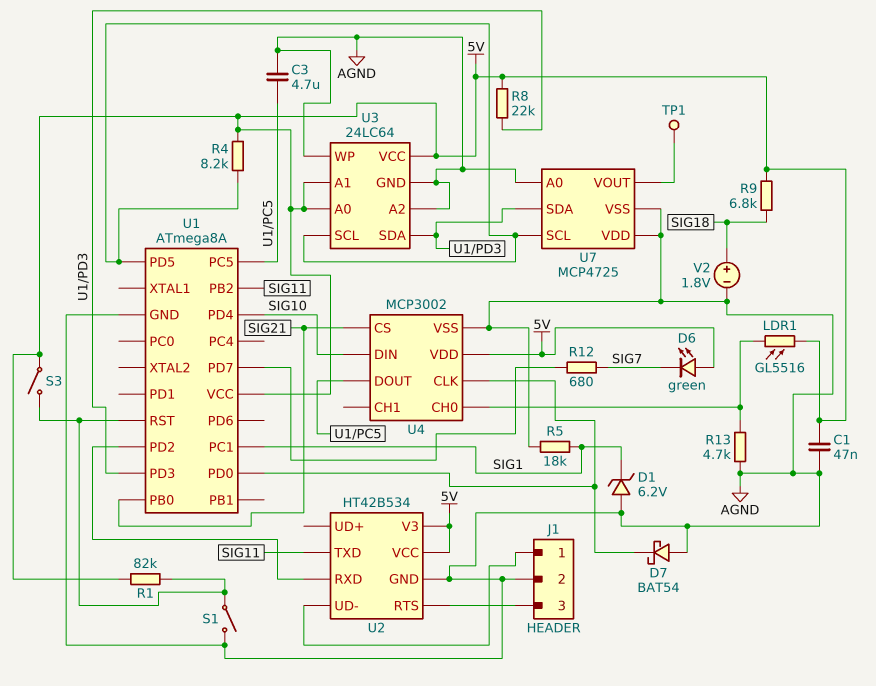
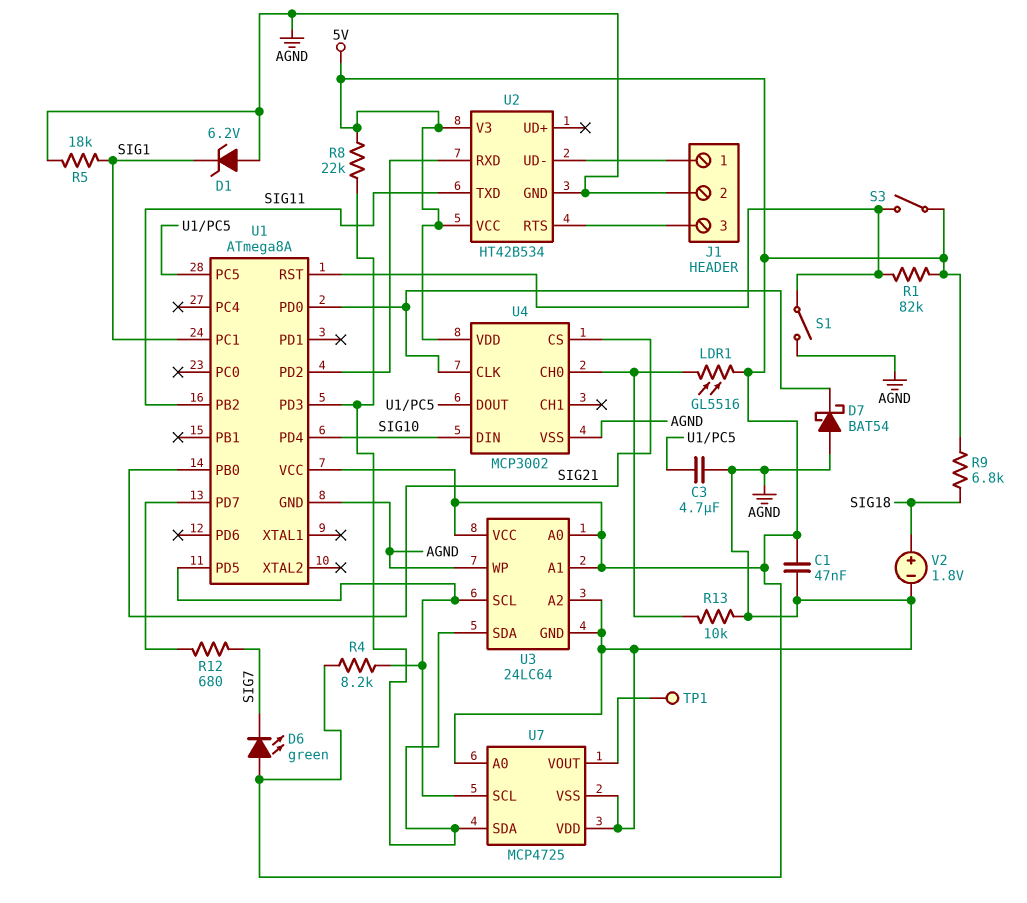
R13: 4.7k (AGND, U4/CH0) -> 10k (AGND, U4/CH0)

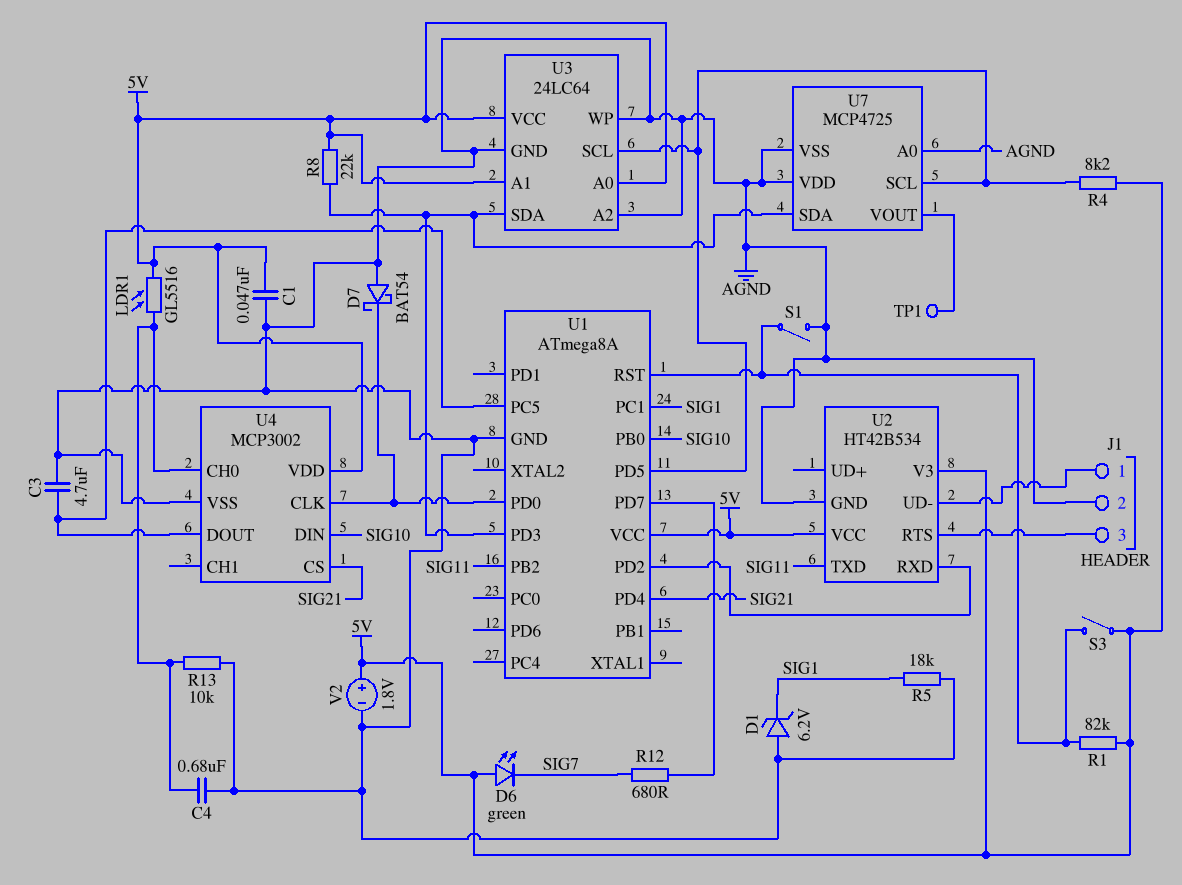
C4: none -> 680nF (AGND, U4/CH0)
R9: 6.8k (5V, SIG18) -> none
U1 pin PB0: SIG21 -> SIG10
U1 pin PD4: SIG10 -> SIG21
V2: 1.8V (plus SIG18, minus AGND) -> 1.8V (plus 5V, minus AGND)

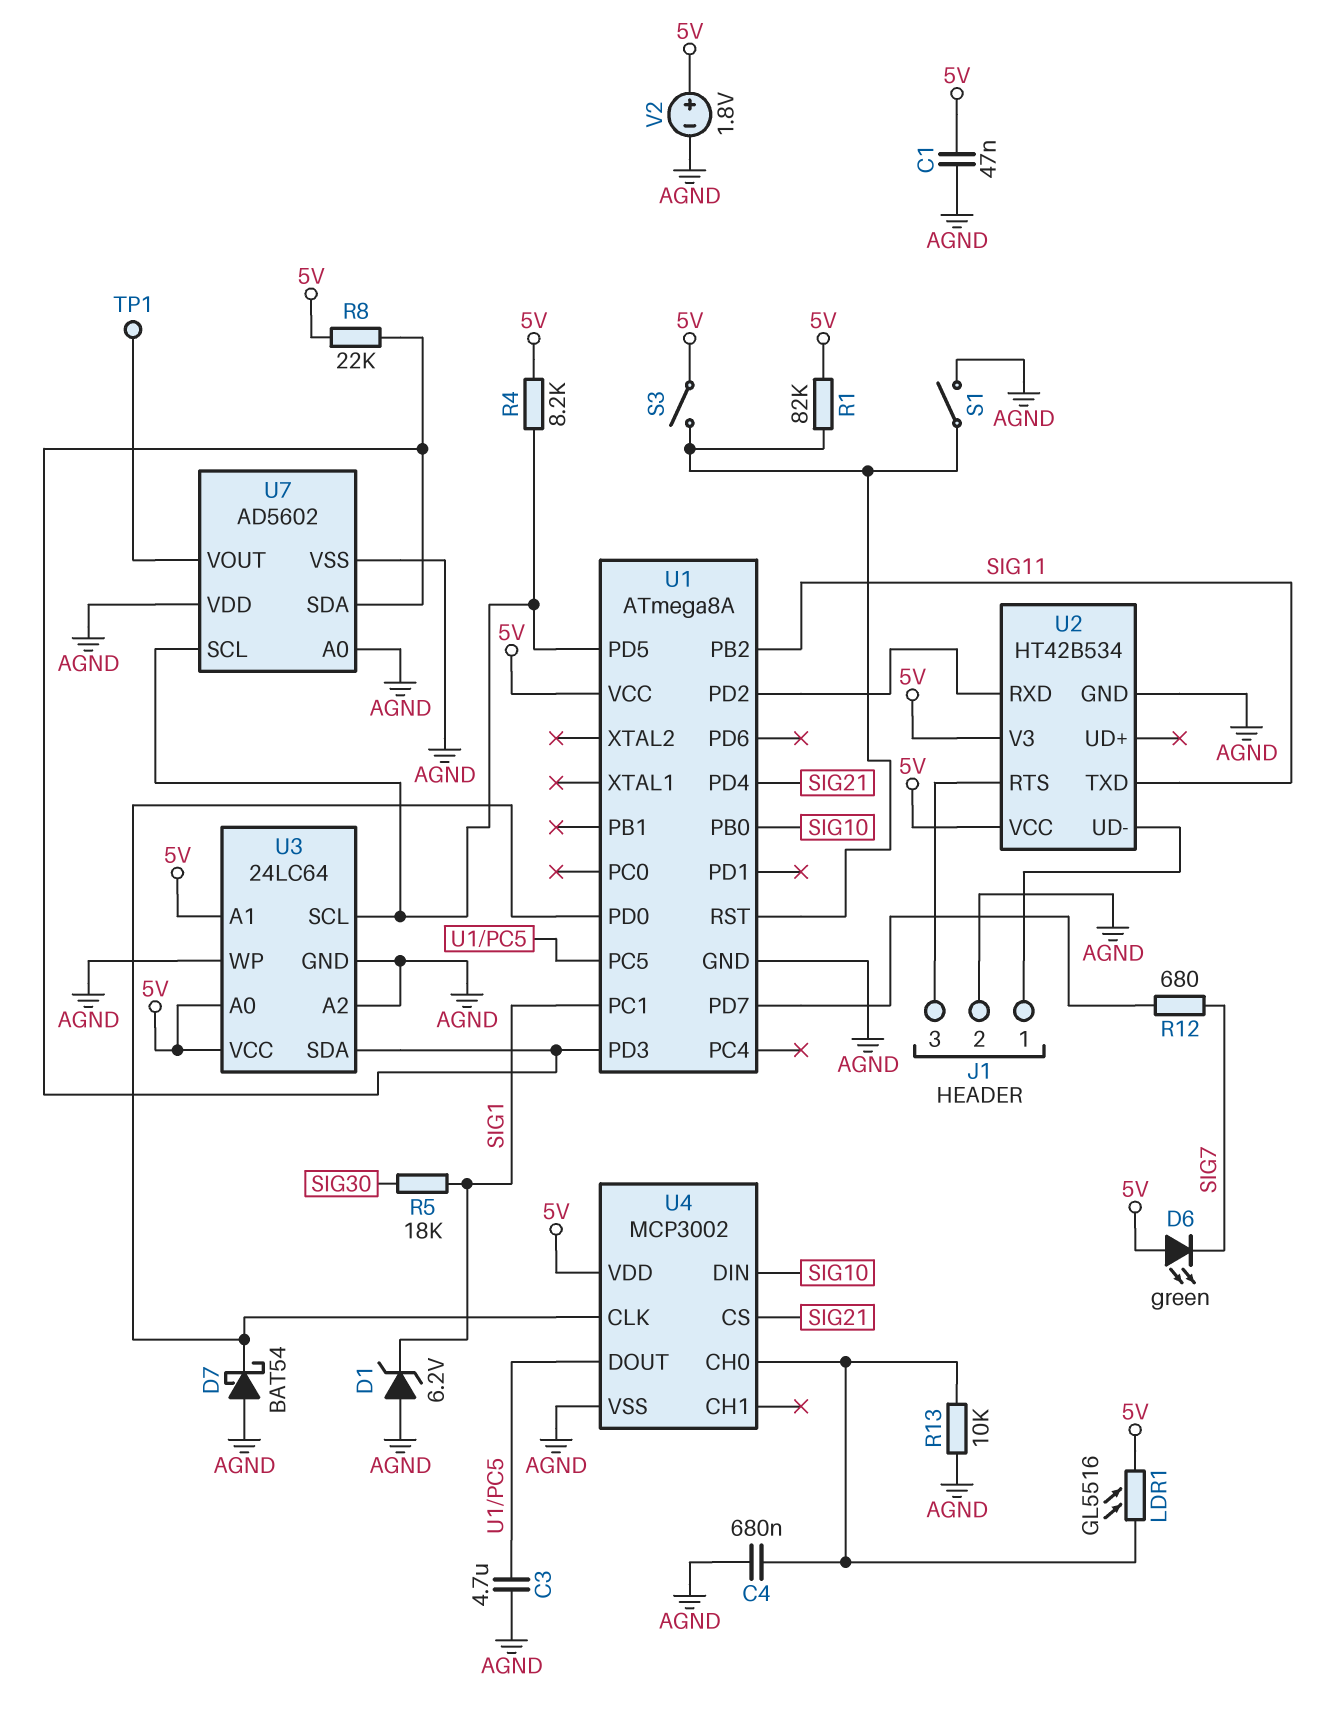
R5: 18k (AGND, SIG1) -> 18k (SIG1, SIG30)
U7: MCP4725 -> AD5602

